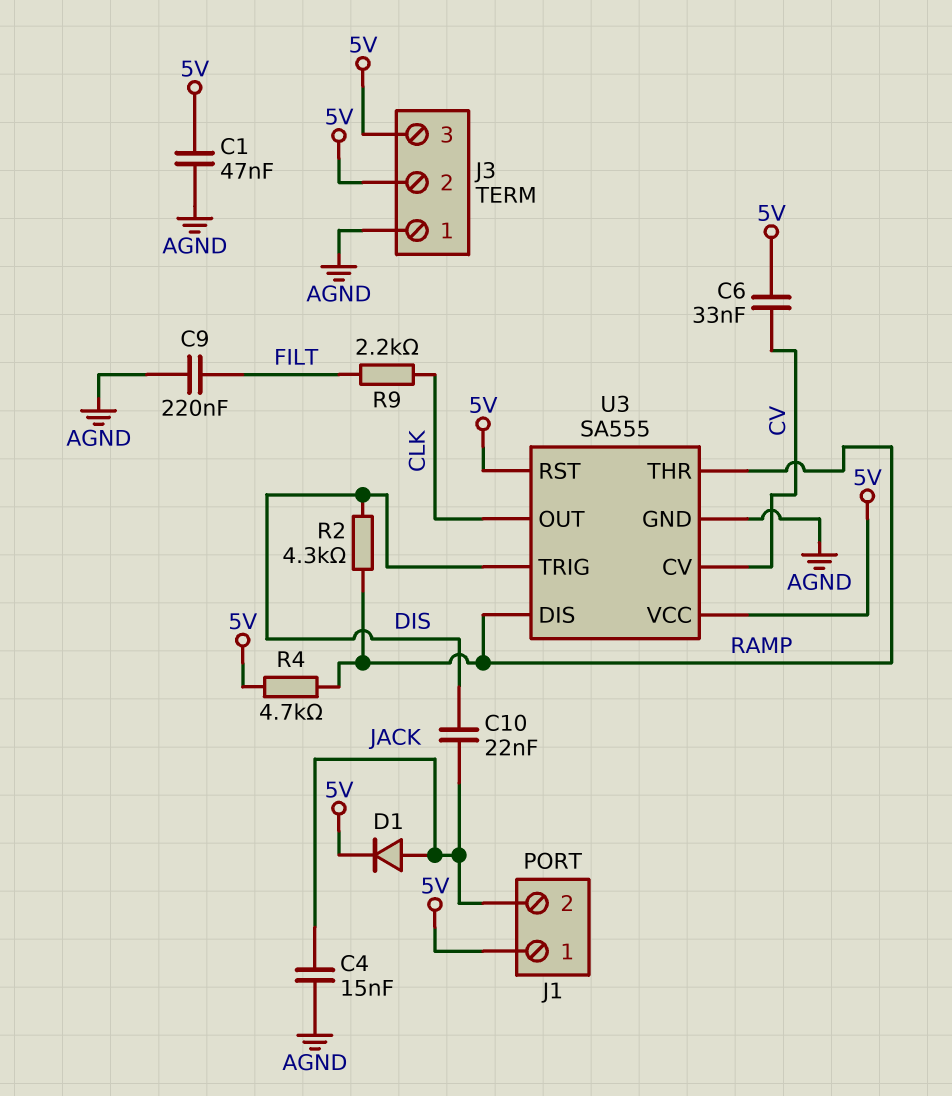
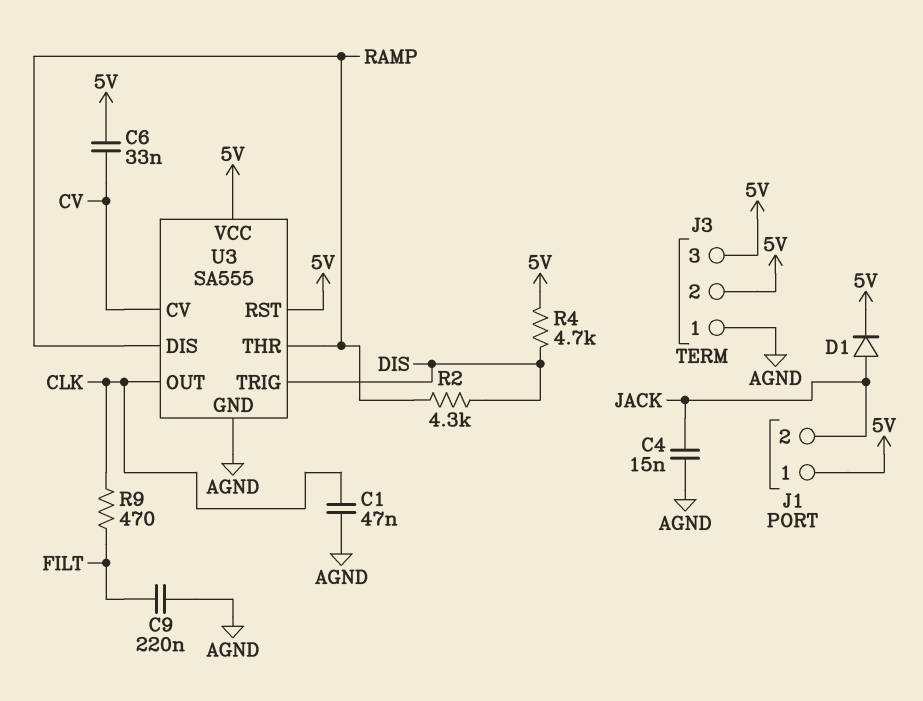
C1: 47nF (5V, AGND) -> 47nF (AGND, CLK)
C10: 22nF (DIS, JACK) -> none
R4: 4.7k (5V, RAMP) -> 4.7k (5V, DIS)
R9: 2.2k (CLK, FILT) -> 470 (CLK, FILT)

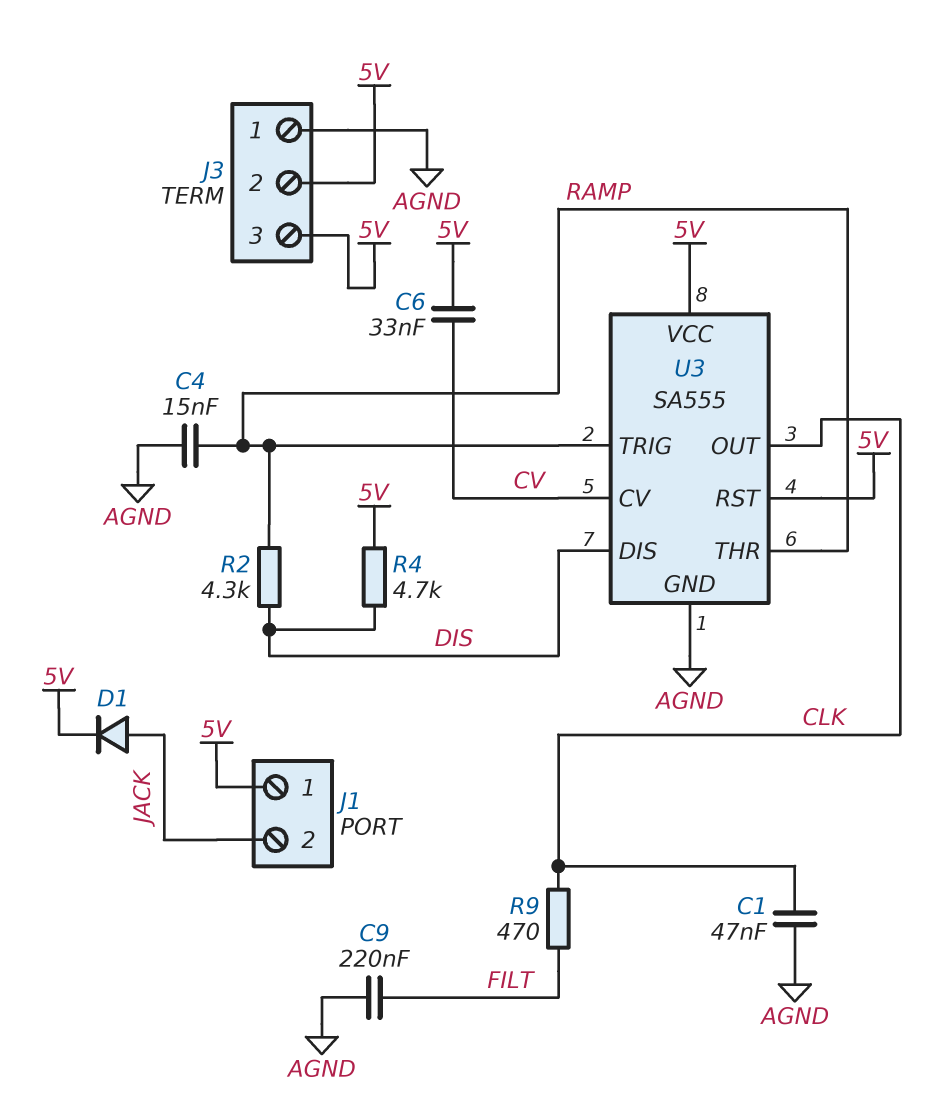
C4: 15nF (AGND, JACK) -> 15nF (AGND, RAMP)
U3 pin DIS: RAMP -> DIS
U3 pin TRIG: DIS -> RAMP

